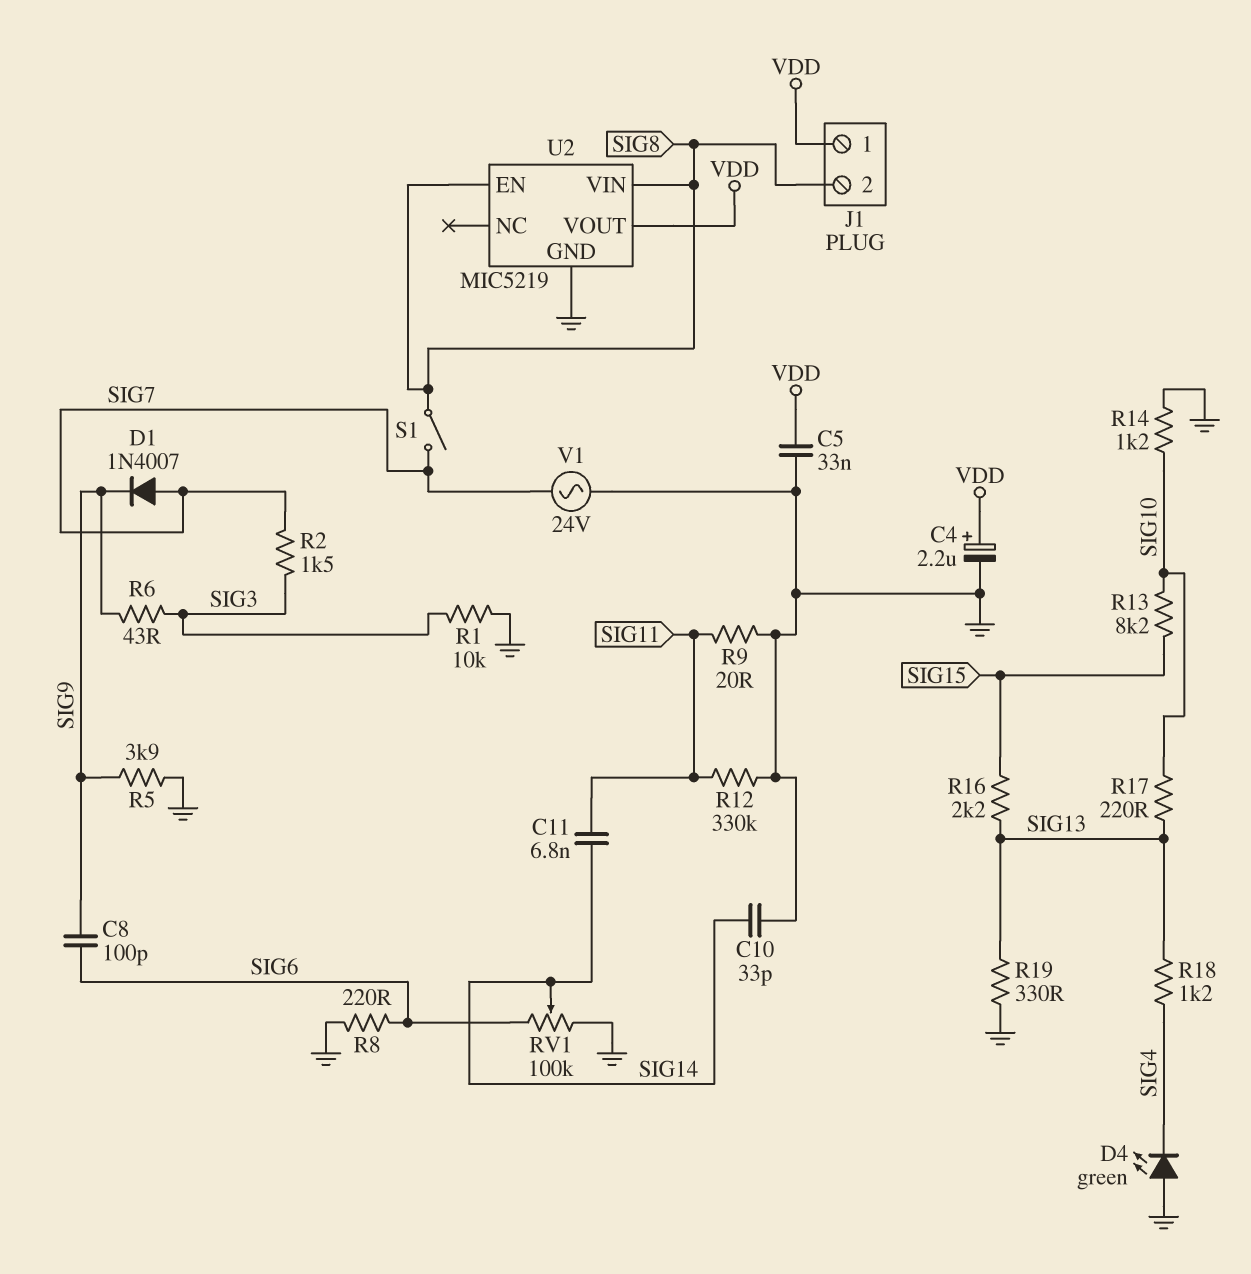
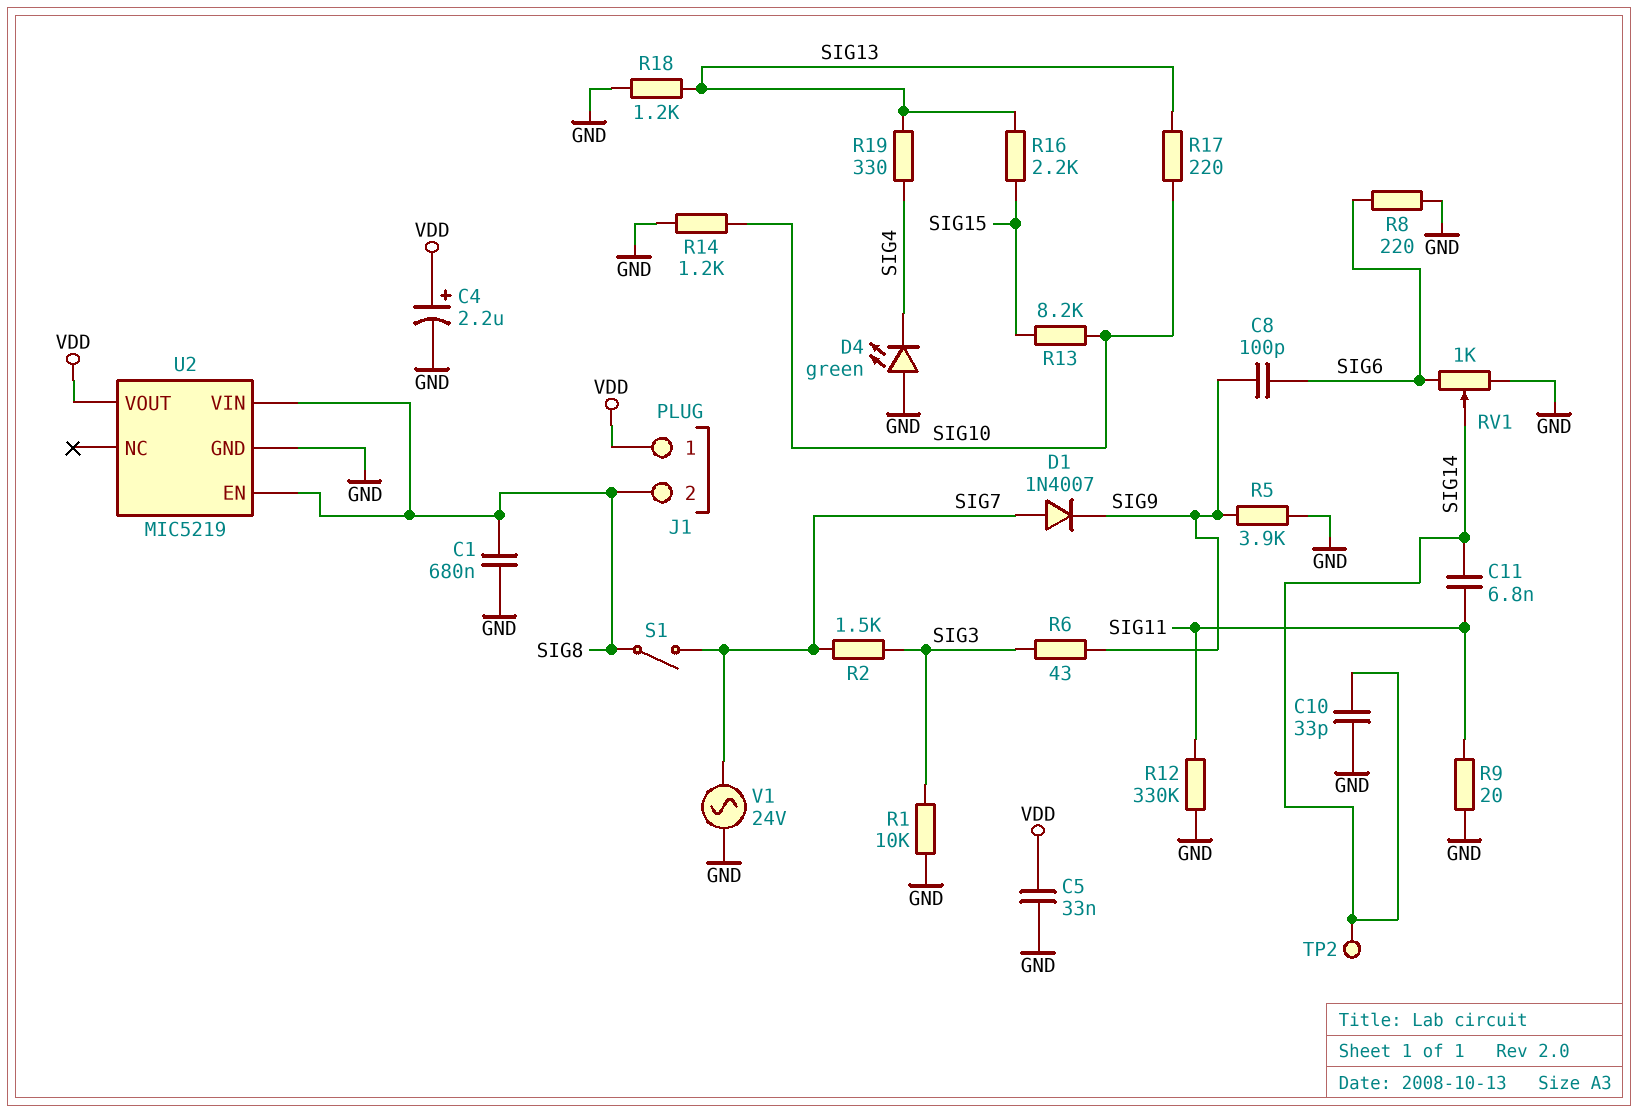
C1: none -> 680nF (GND, SIG8)
R18: 1.2k (SIG4, SIG13) -> 1.2k (GND, SIG13)
R19: 330 (GND, SIG13) -> 330 (SIG4, SIG13)
RV1: 100k (GND, SIG6, wiper SIG14) -> 1k (GND, SIG6, wiper SIG14)
TP2: none -> test point (SIG14)

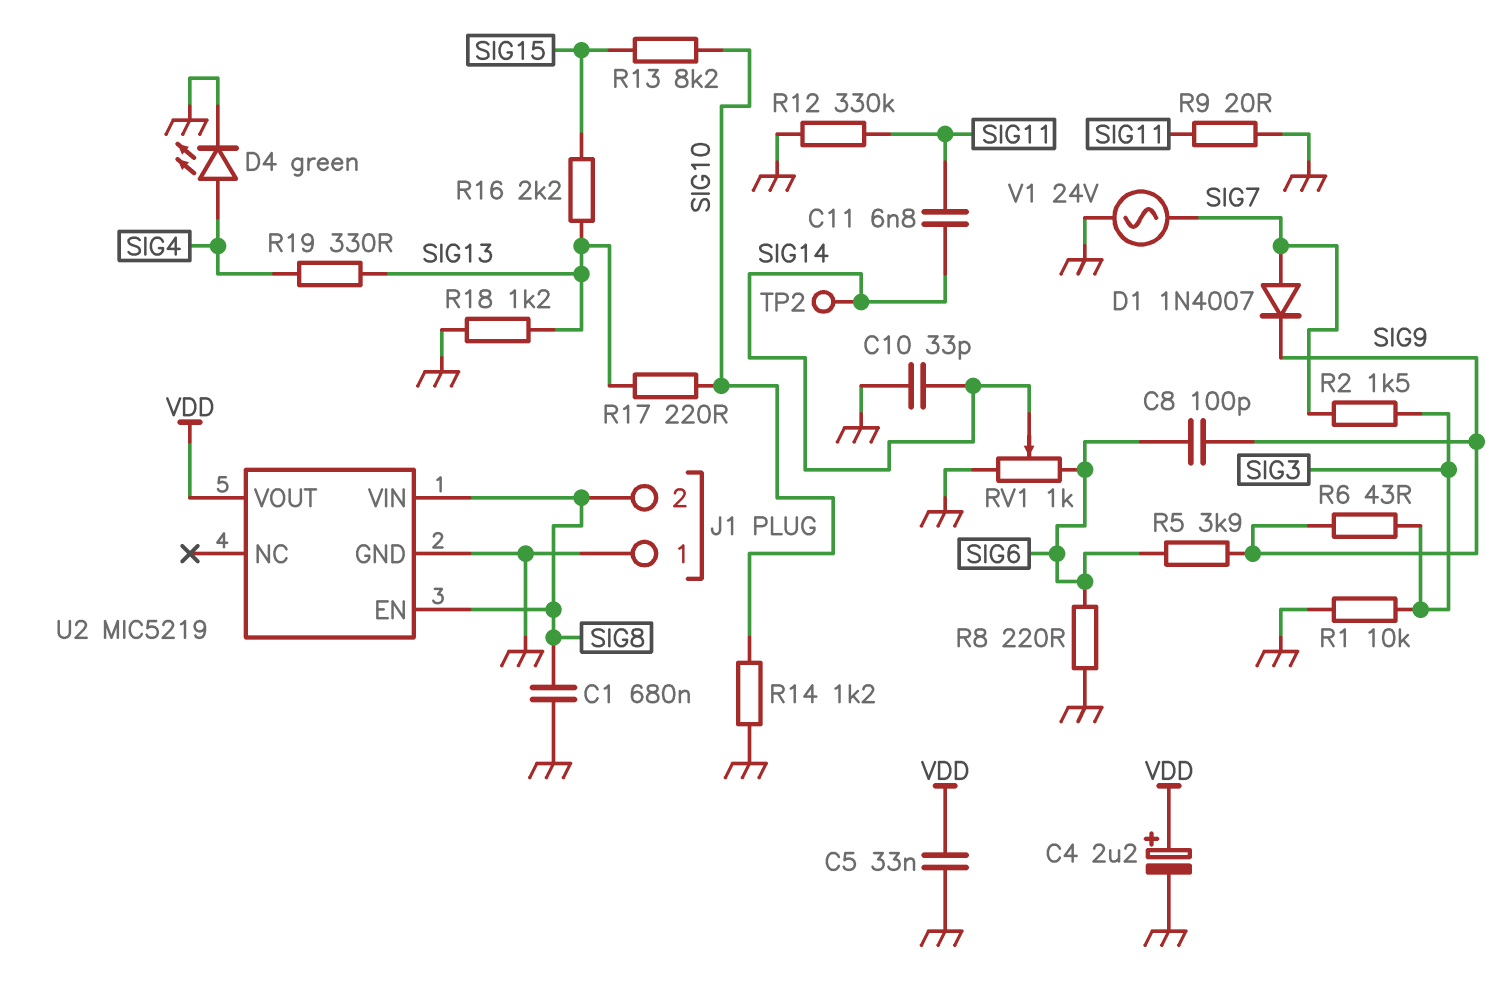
D4: LED green (A GND, K SIG4) -> LED green (A SIG4, K GND)
J1 pin 1: VDD -> GND
R5: 3.9k (GND, SIG9) -> 3.9k (SIG6, SIG9)
S1: switch (SIG7, SIG8) -> none

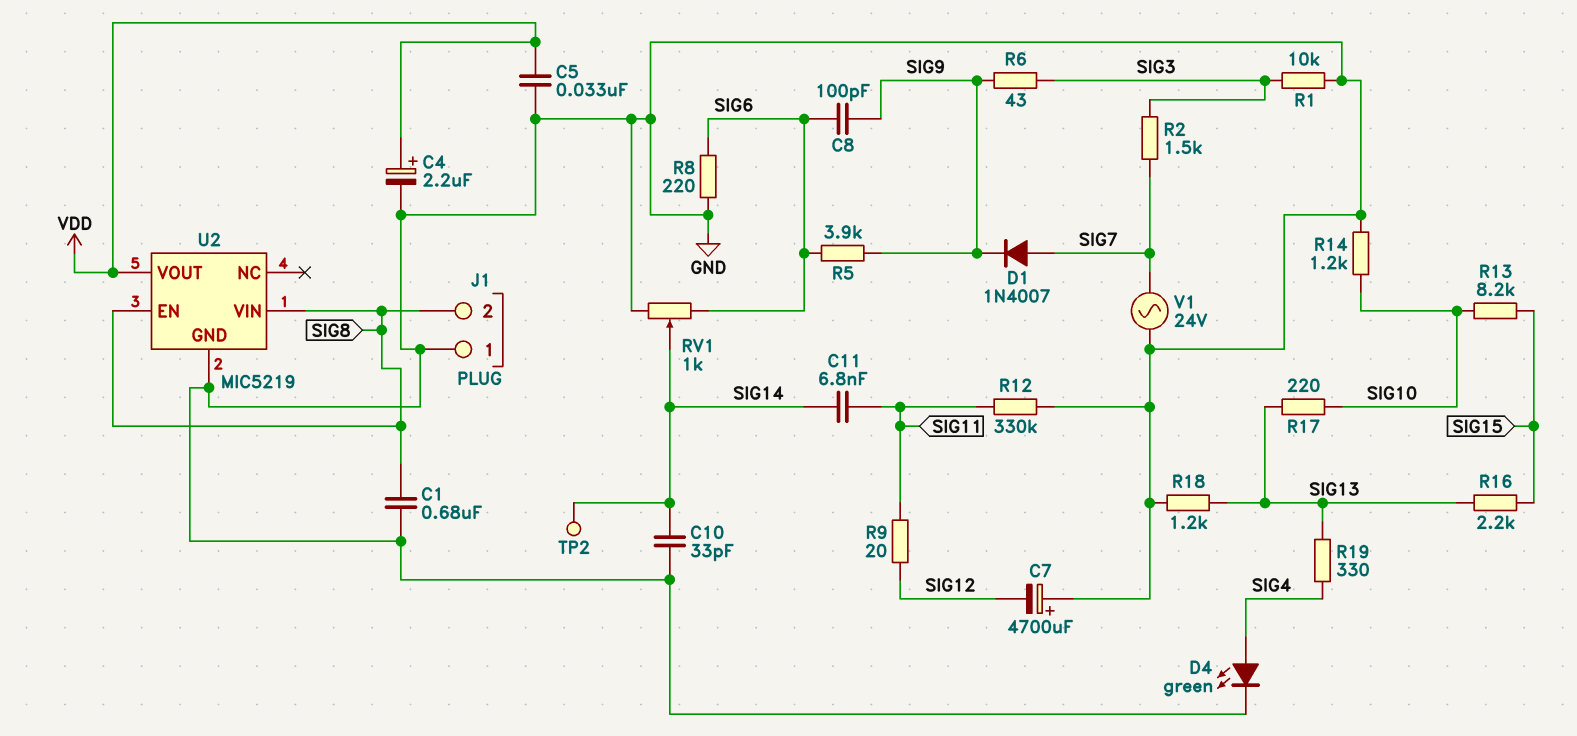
C7: none -> 4700uF (plus GND, minus SIG12)
R9: 20 (GND, SIG11) -> 20 (SIG11, SIG12)

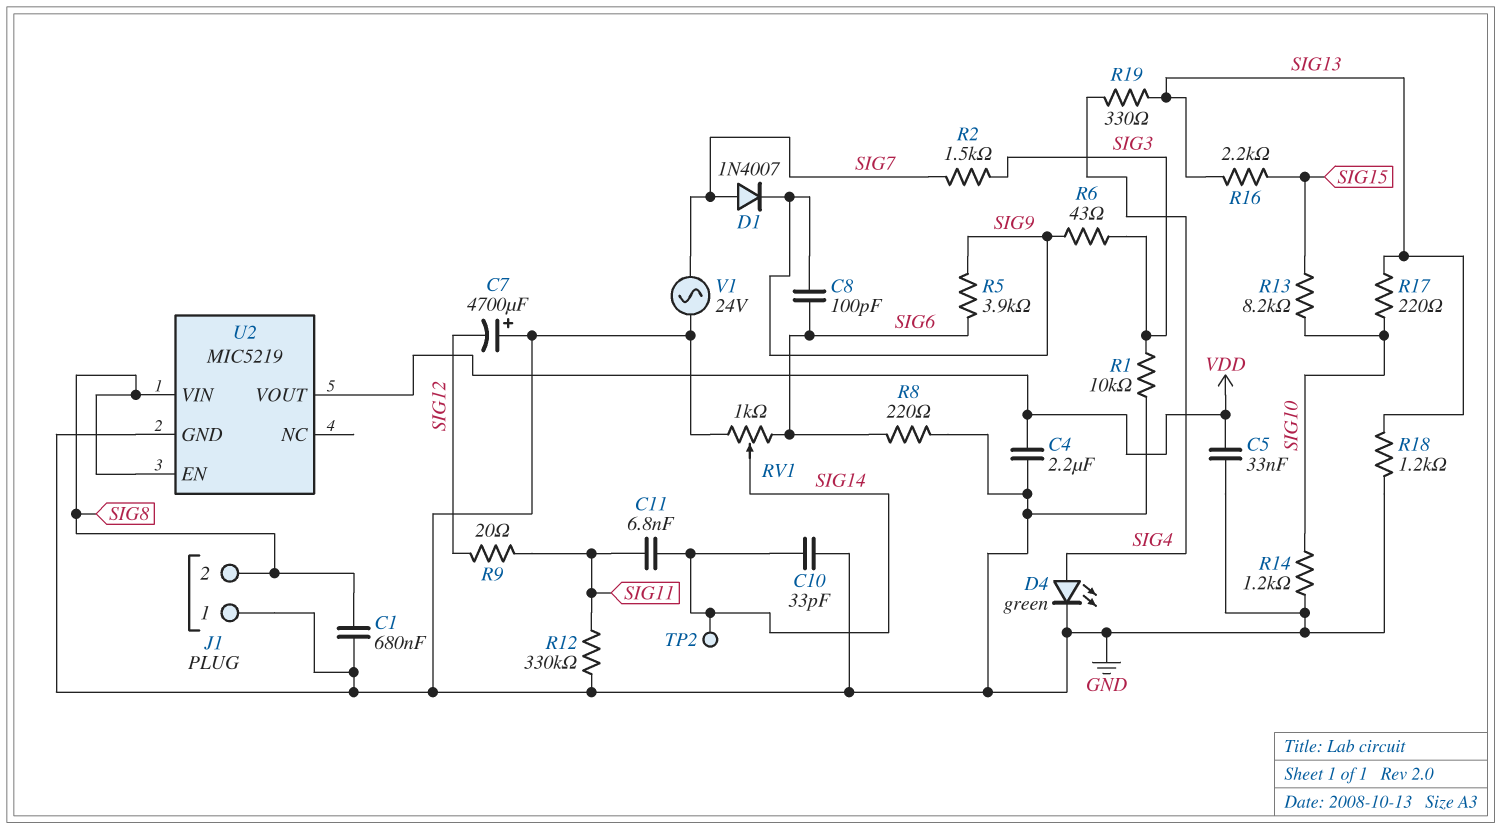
C4: 2.2uF (plus VDD, minus GND) -> 2.2uF (GND, VDD)

